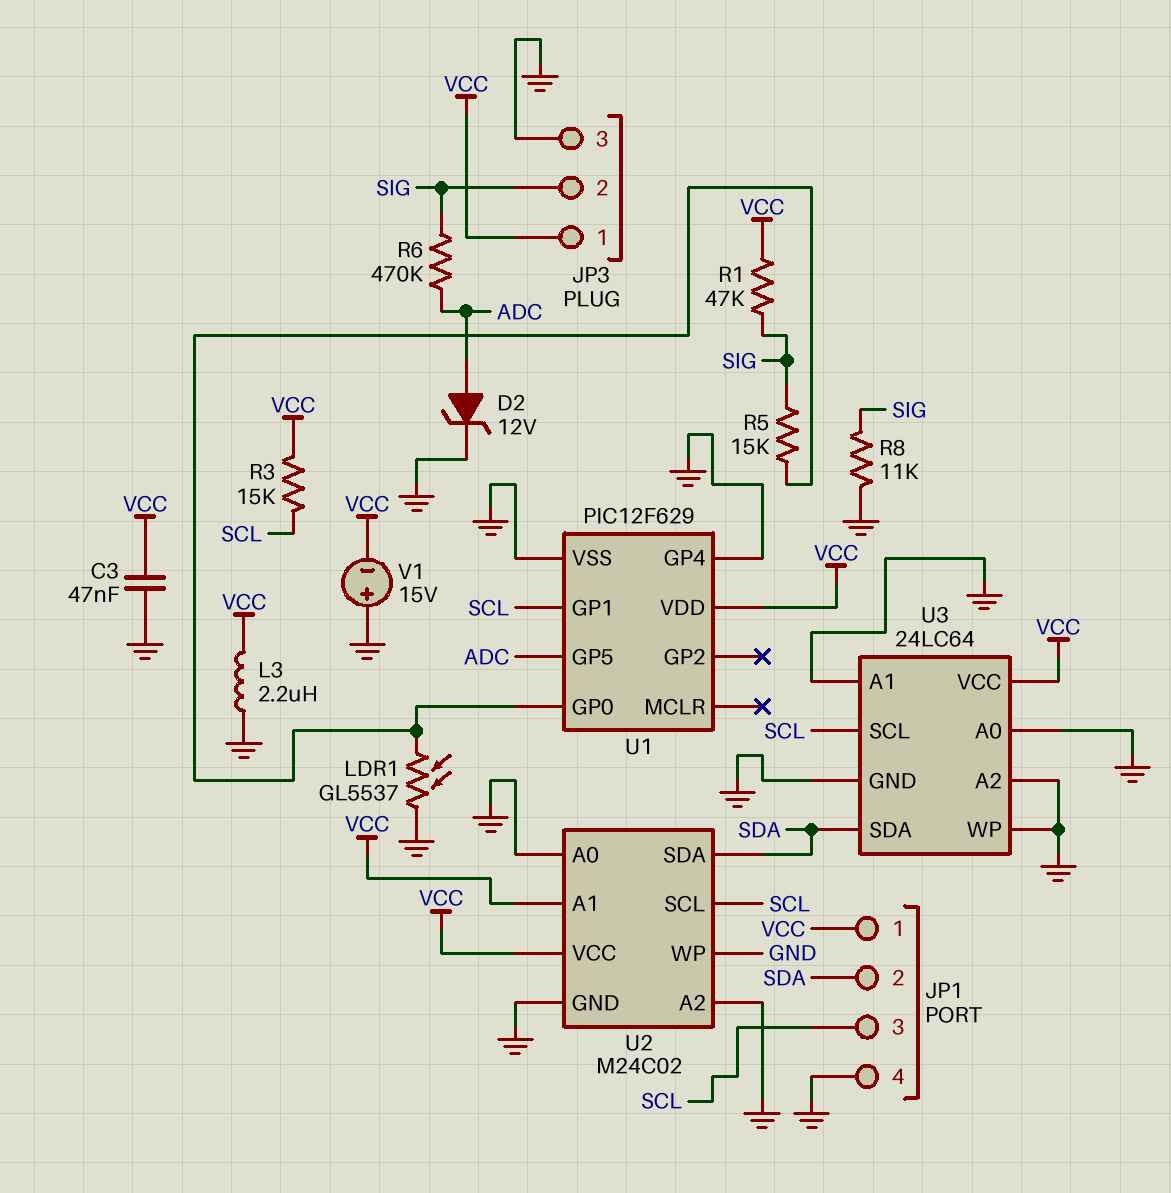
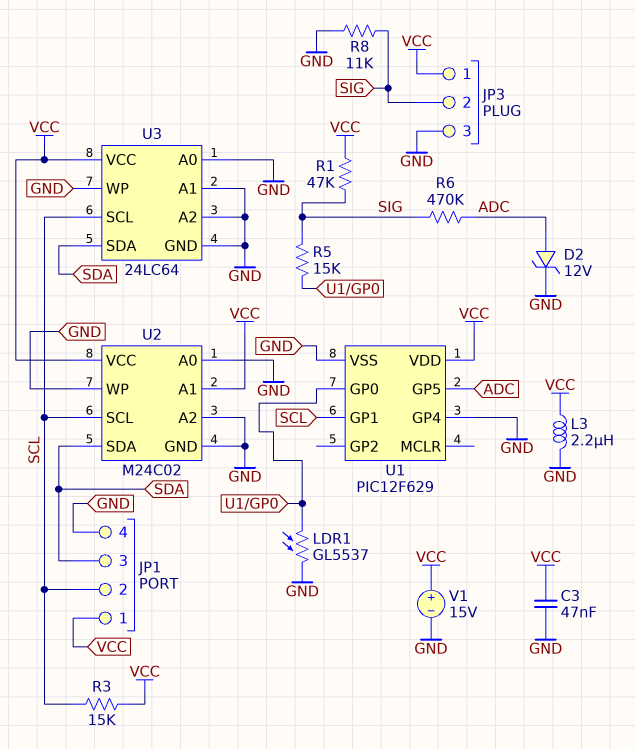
JP1 pin 2: SDA -> SCL
JP1 pin 3: SCL -> SDA
V1: 15V (plus GND, minus VCC) -> 15V (plus VCC, minus GND)

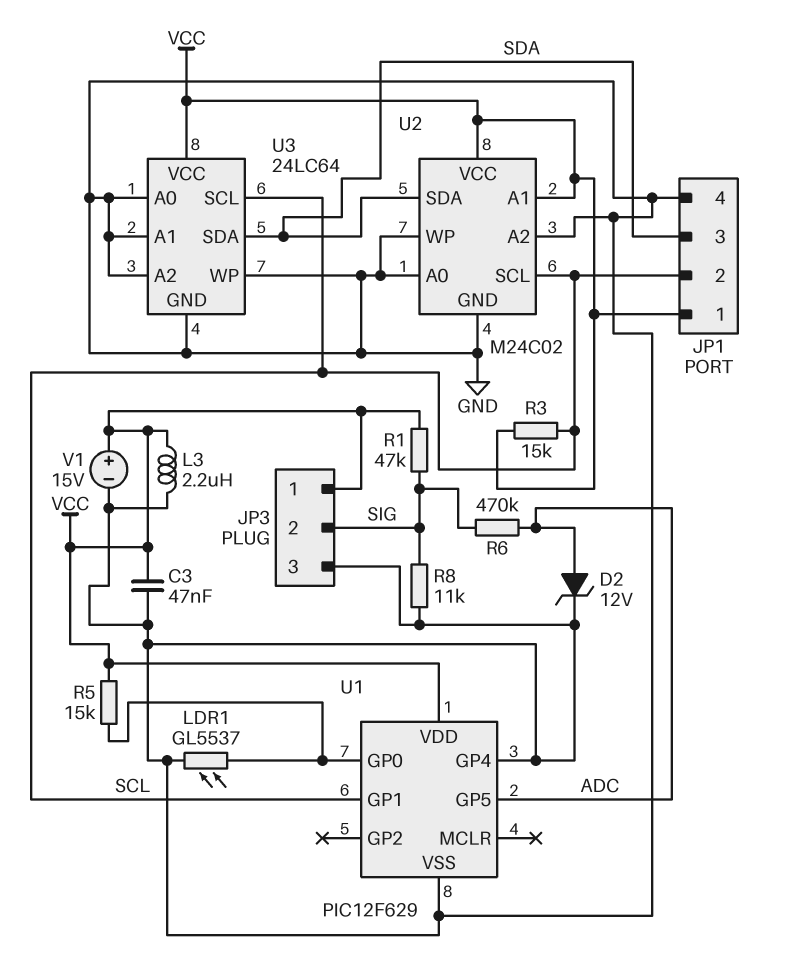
R5: 15k (SIG, U1/GP0) -> 15k (U1/GP0, VCC)

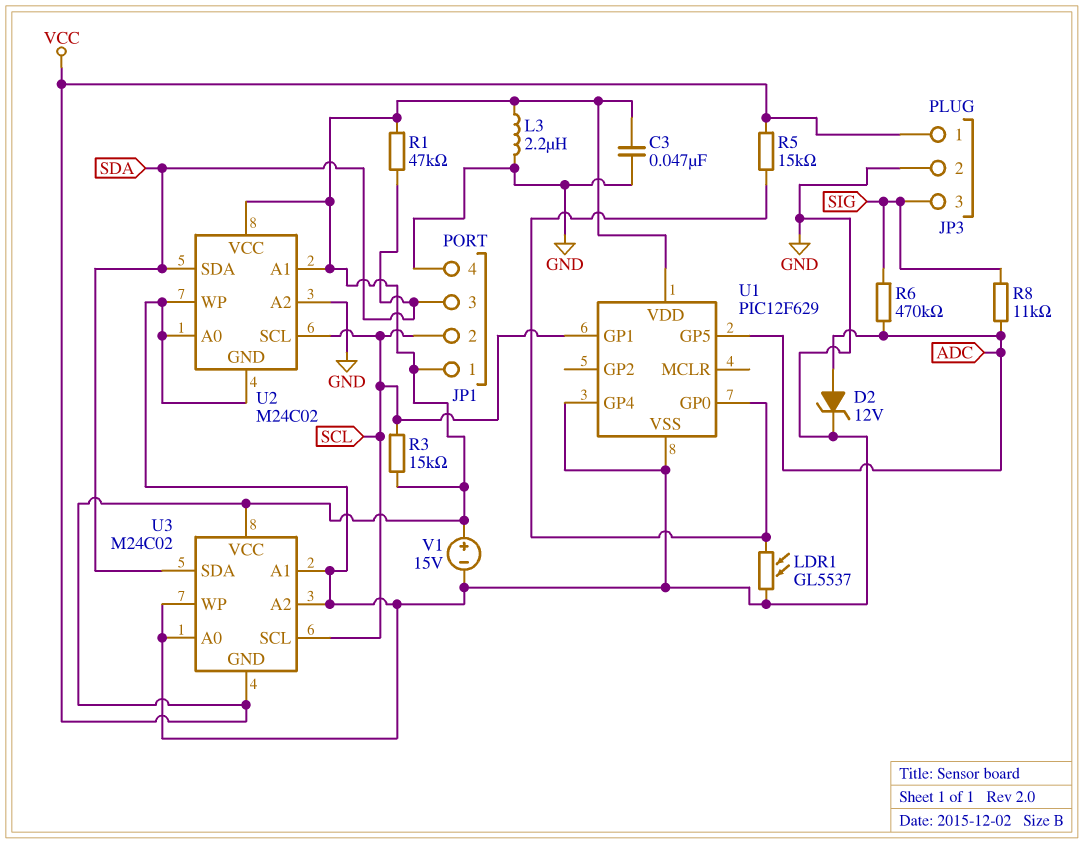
JP3 pin 2: SIG -> GND
JP3 pin 3: GND -> SIG
R1: 47k (SIG, VCC) -> 47k (SDA, VCC)
R8: 11k (GND, SIG) -> 11k (ADC, SIG)
U3: 24LC64 -> M24C02
U3 pin GND: GND -> VCC

